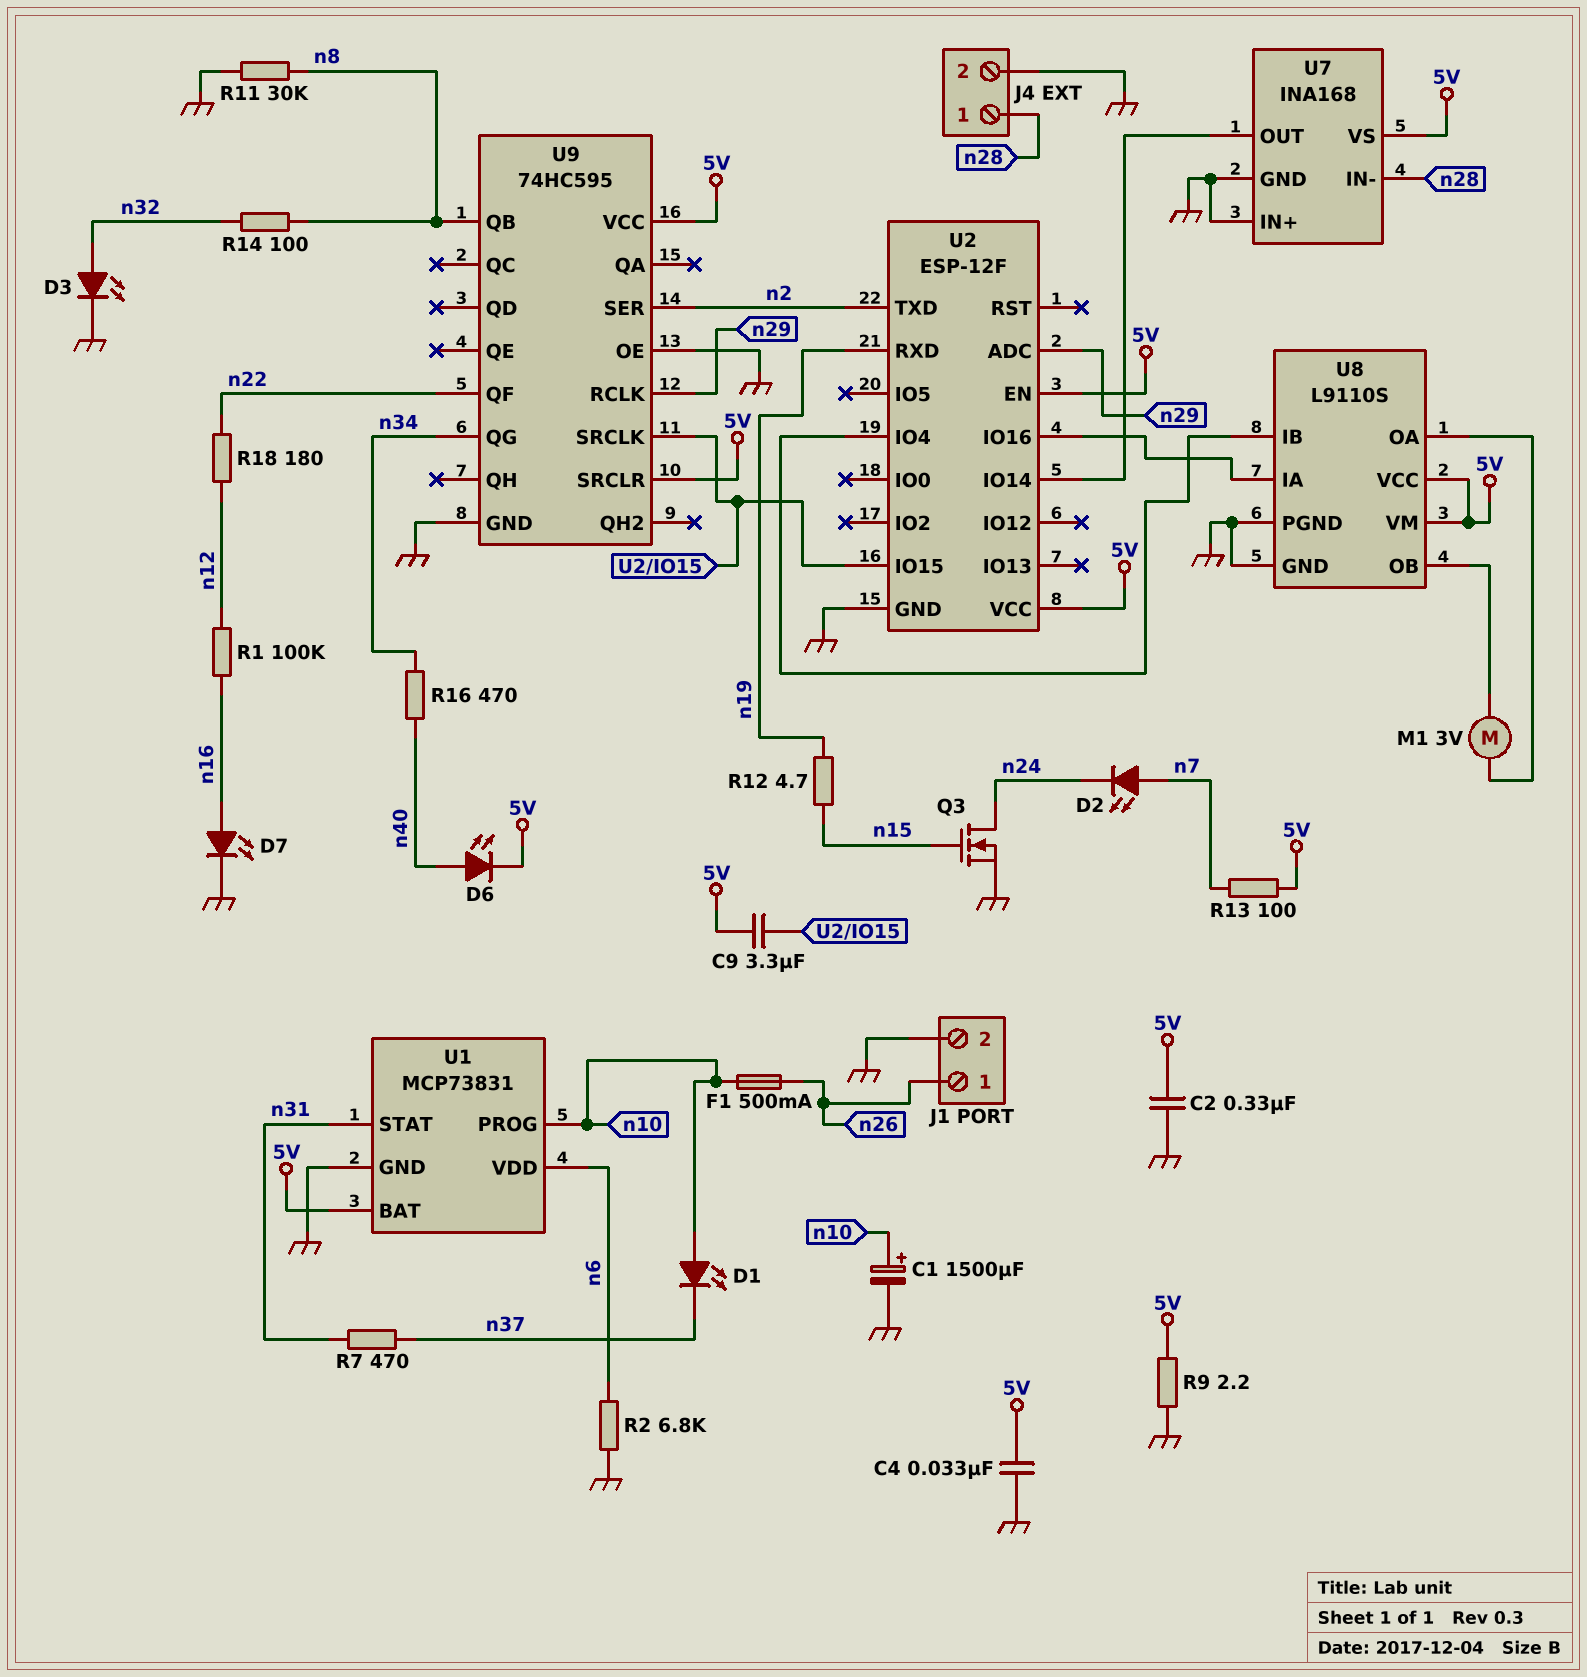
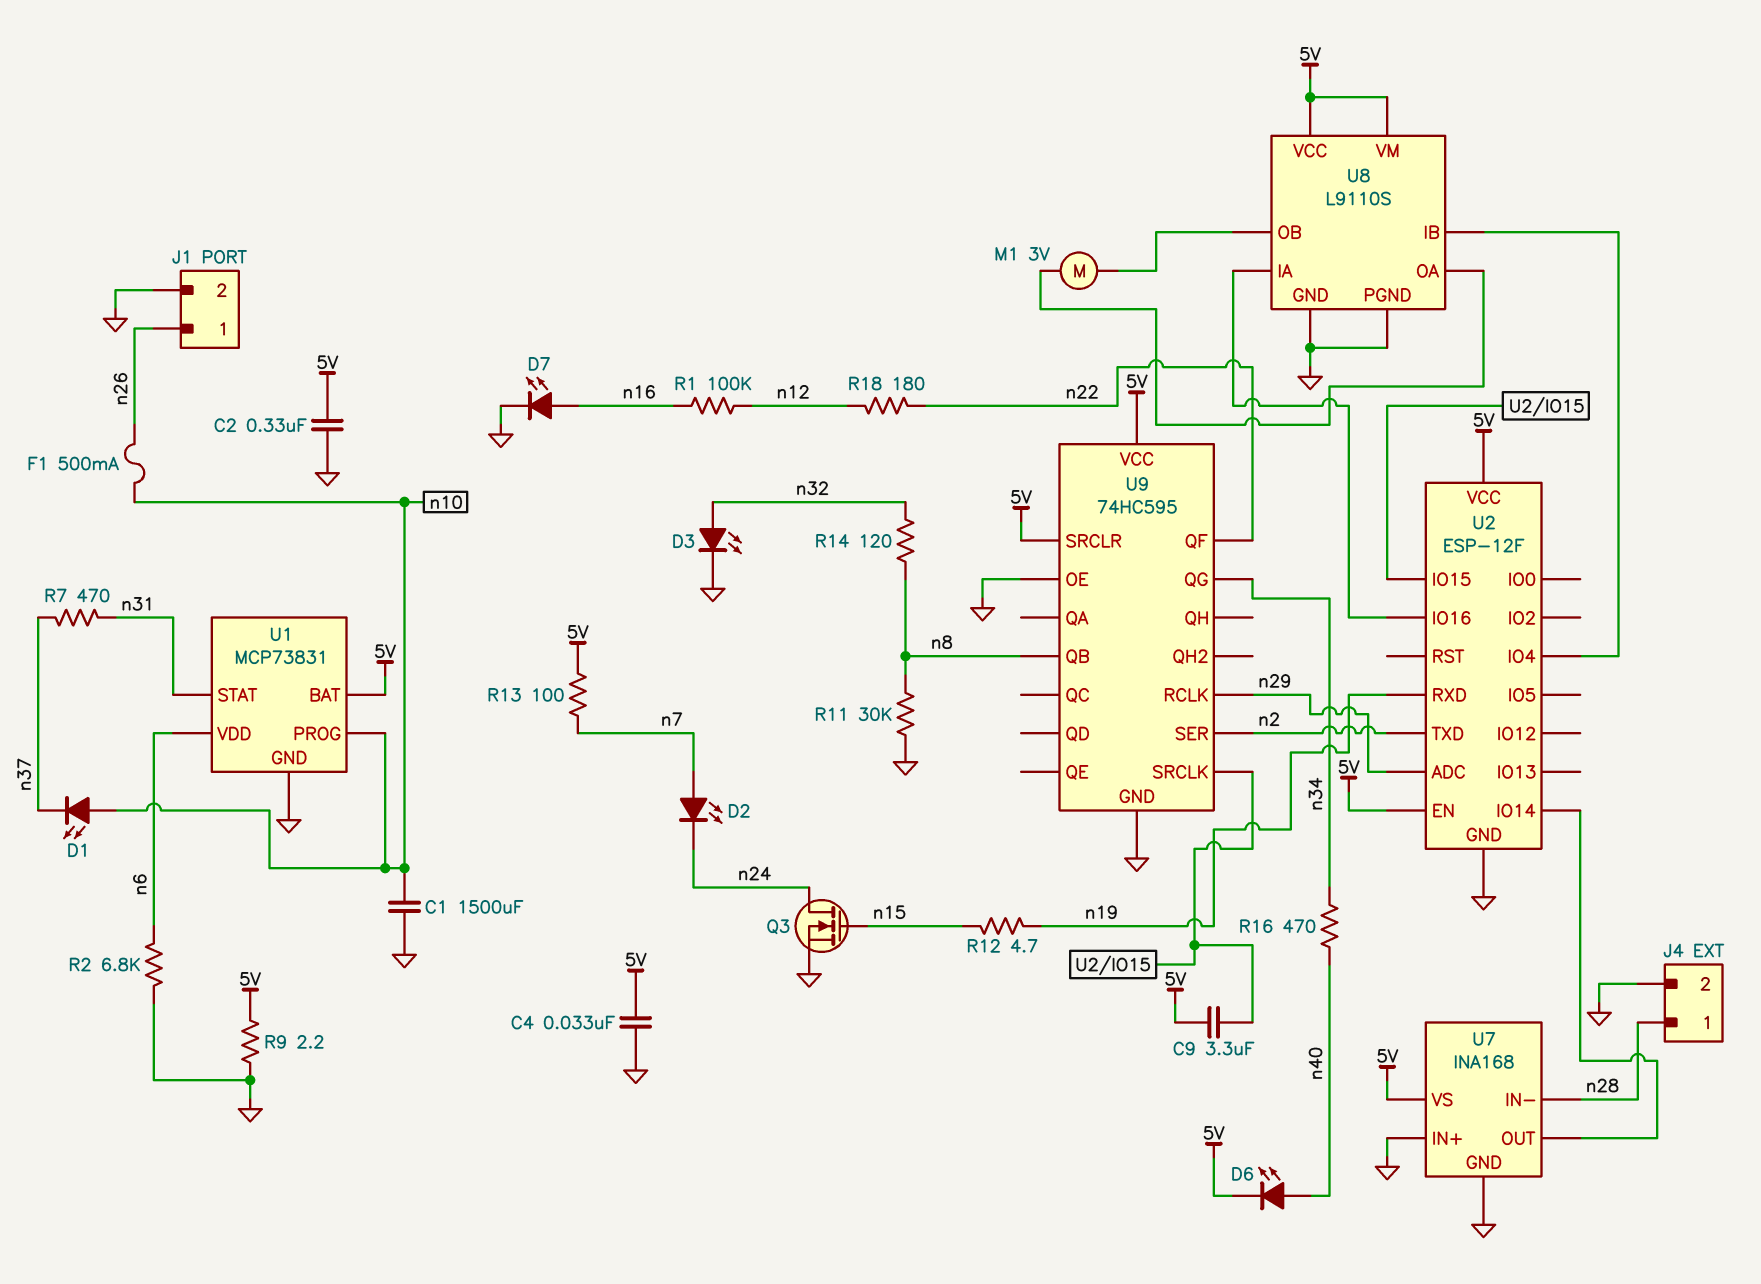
C1: 1500uF (plus n10, minus GND) -> 1500uF (GND, n10)
R14: 100 (n8, n32) -> 120 (n8, n32)

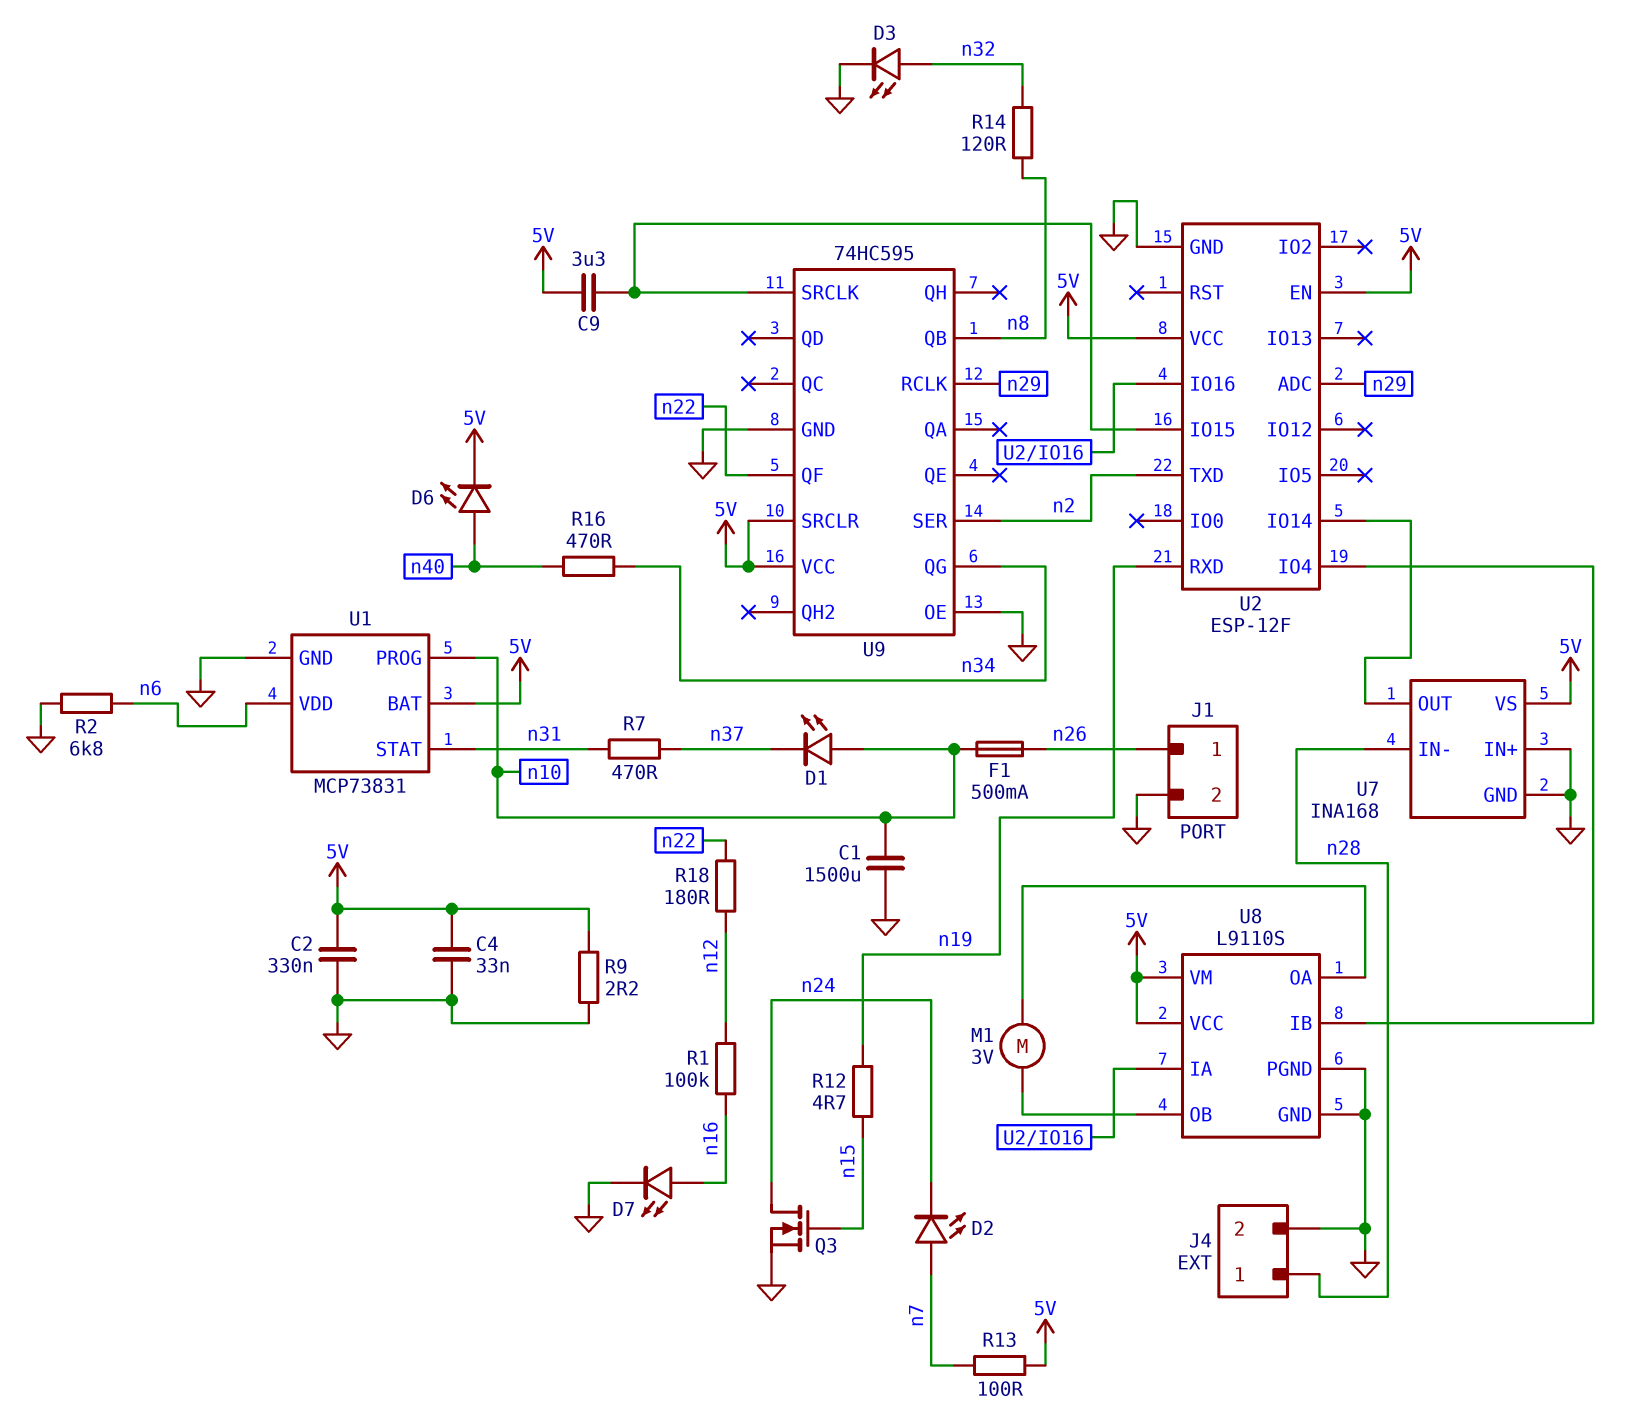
R11: 30k (GND, n8) -> none

